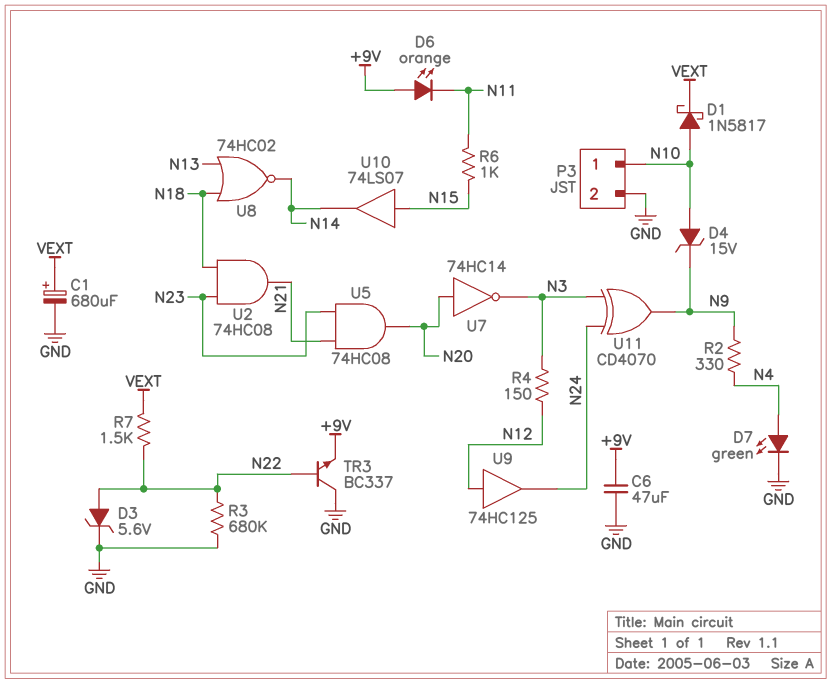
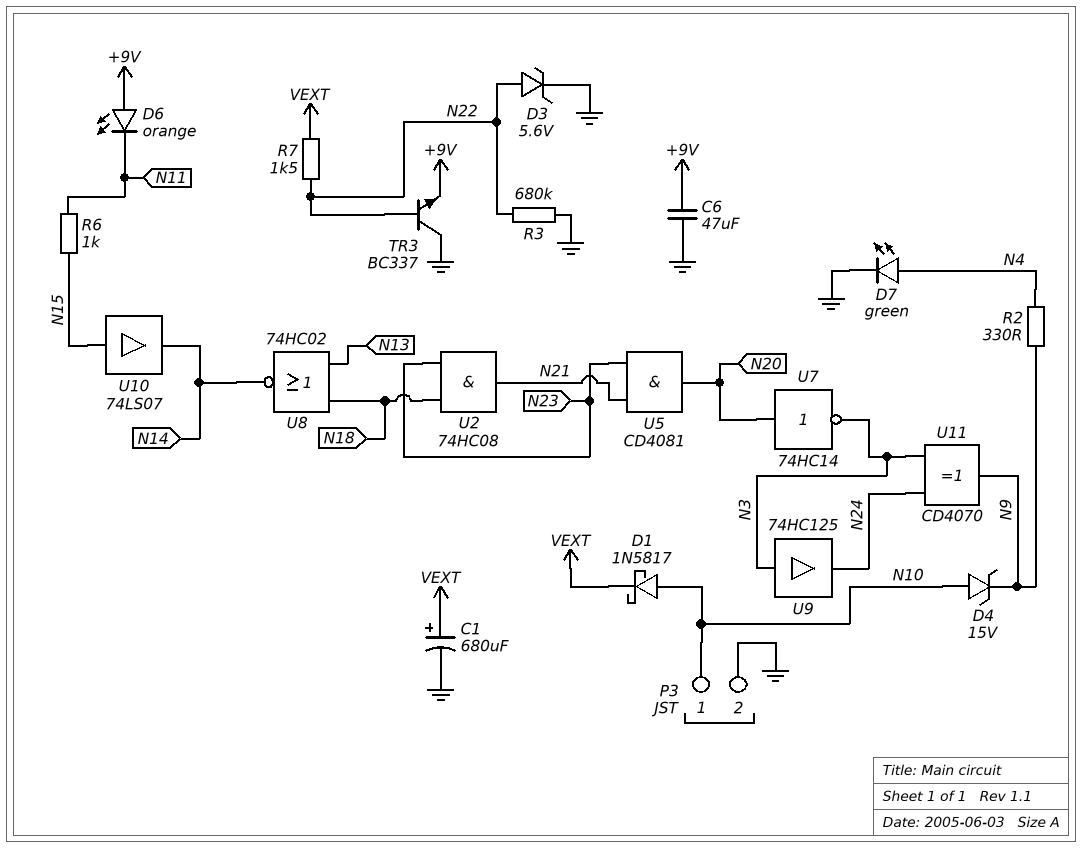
R4: 150 (N3, N12) -> none
U5: AND 74HC08 (in N21, in N23, out N20) -> AND CD4081 (in N21, in N23, out N20)
U9: buffer 74HC125 (in N12, out N24) -> buffer 74HC125 (in N3, out N24)

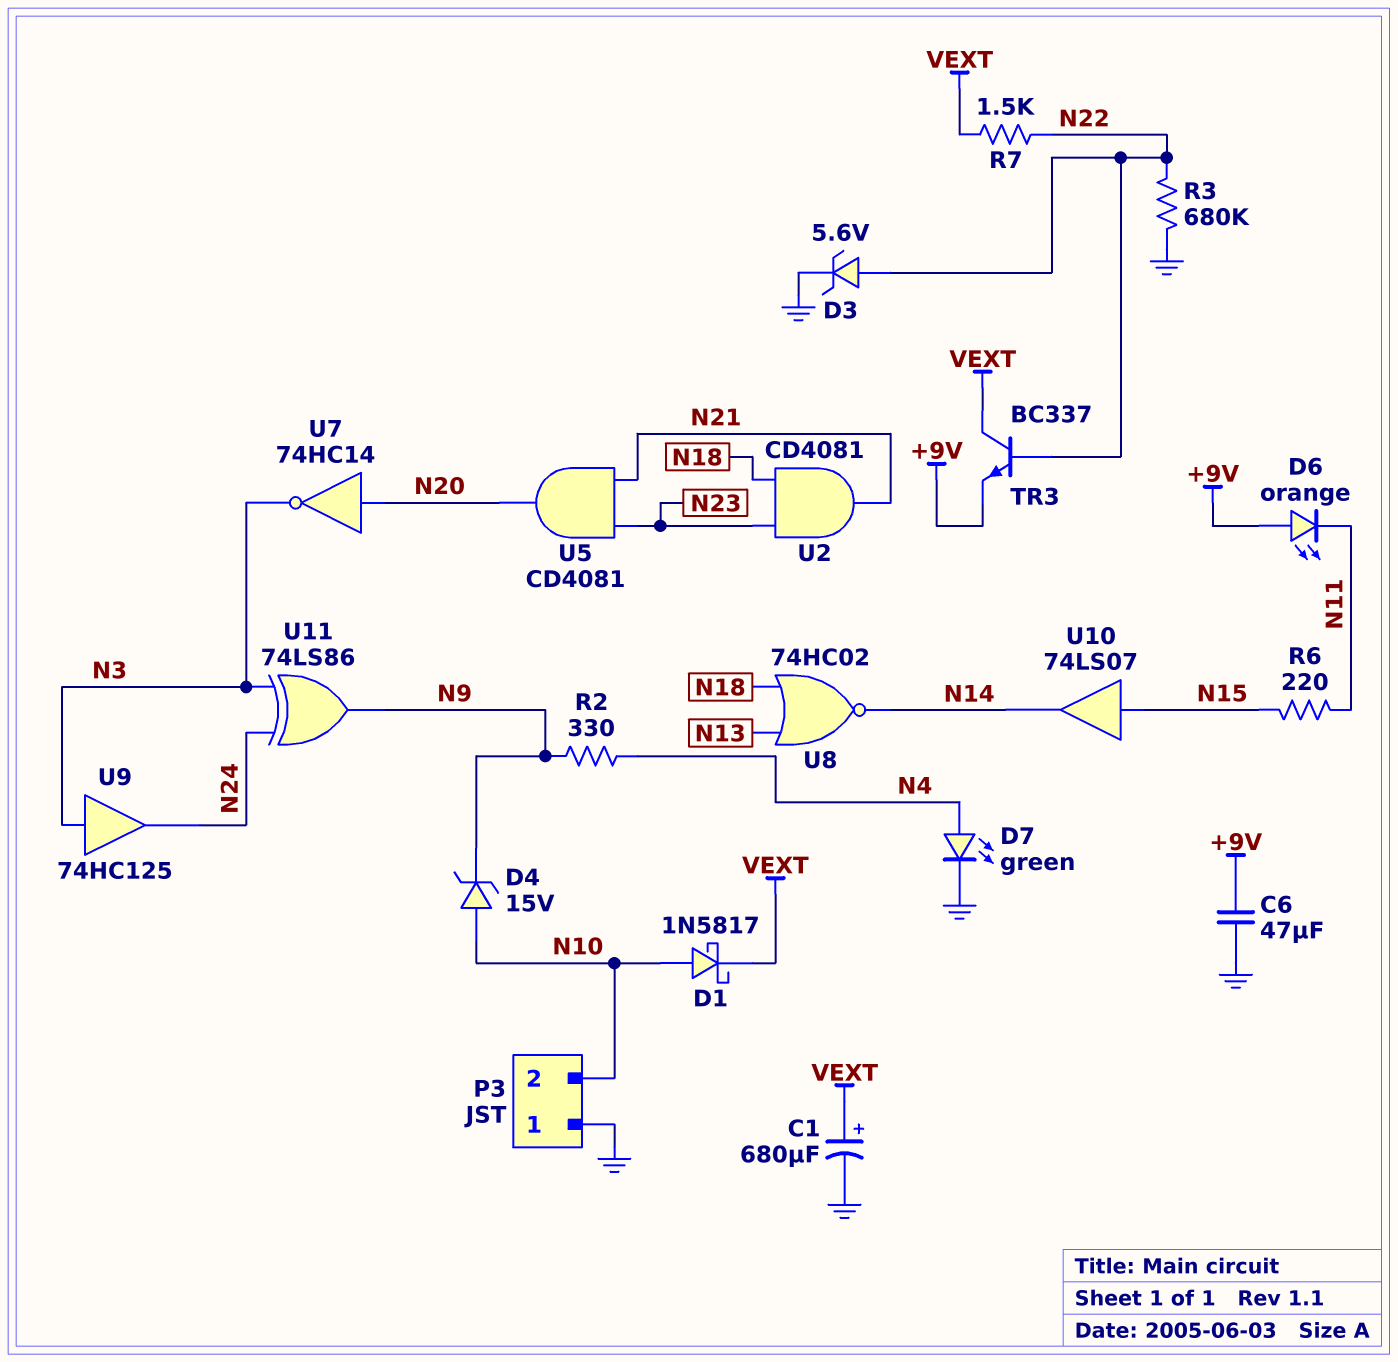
P3 pin 1: N10 -> GND
P3 pin 2: GND -> N10
R6: 1k (N11, N15) -> 220 (N11, N15)
TR3: NPN BC337 (B N22, C GND, E +9V) -> NPN BC337 (B N22, C VEXT, E +9V)
U2: AND 74HC08 (in N18, in N23, out N21) -> AND CD4081 (in N18, in N23, out N21)
U11: XOR CD4070 (in N3, in N24, out N9) -> XOR 74LS86 (in N3, in N24, out N9)

